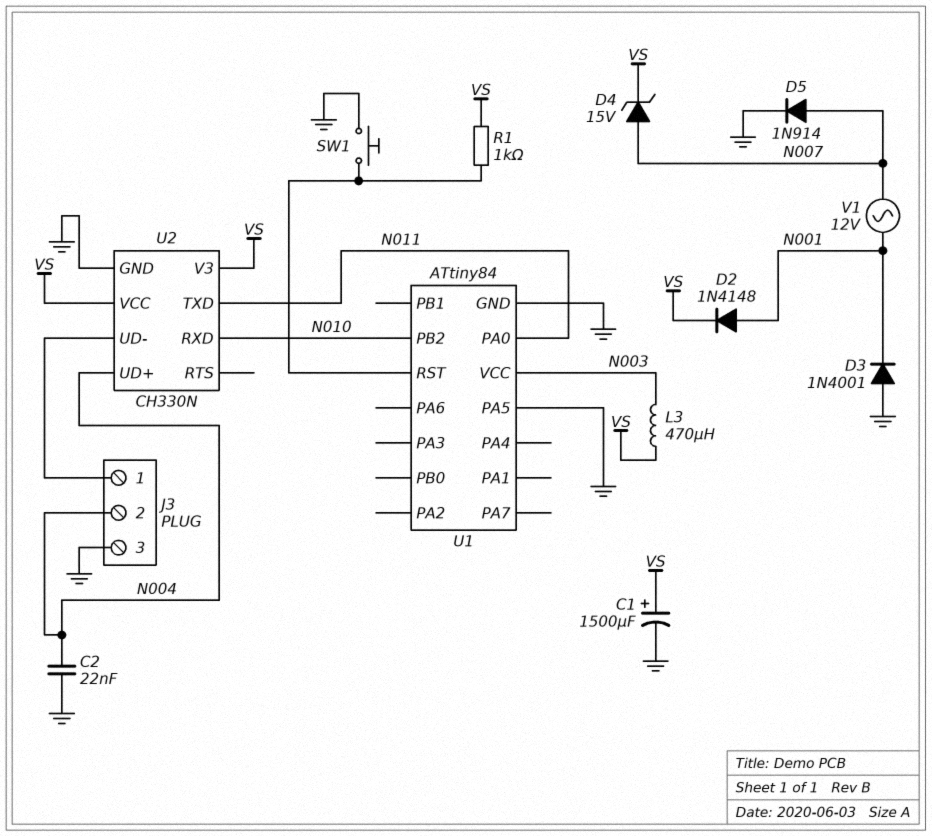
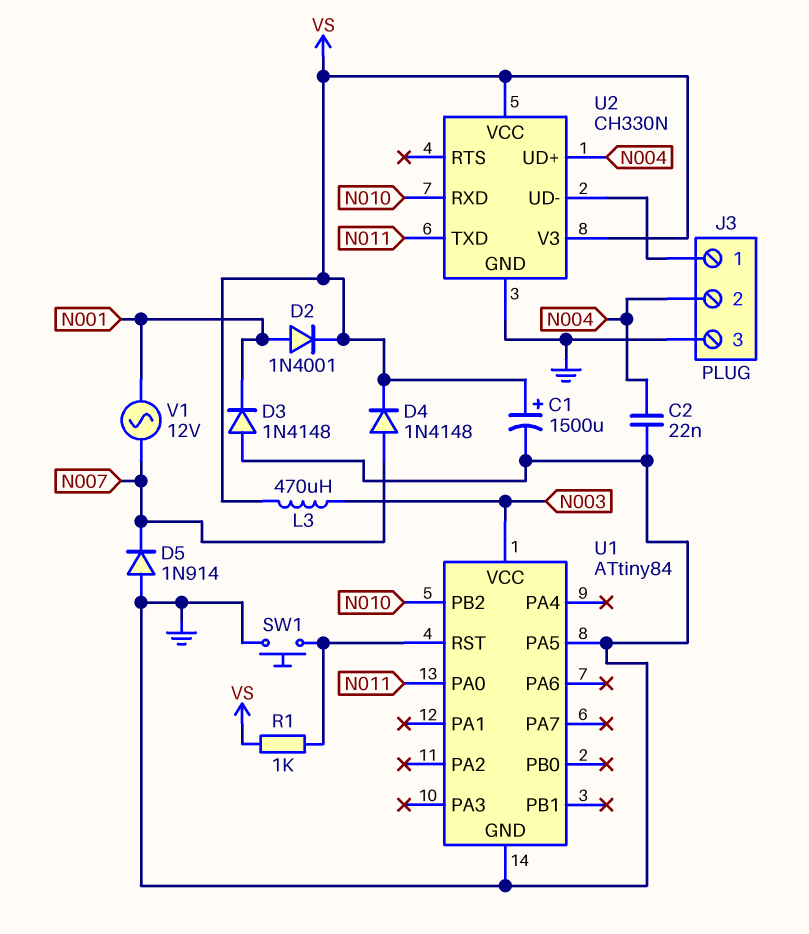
D2: diode 1N4148 (A N001, K VS) -> diode 1N4001 (A N001, K VS)
D3: diode 1N4001 (A GND, K N001) -> diode 1N4148 (A GND, K N001)
D4: zener 15V (A N007, K VS) -> diode 1N4148 (A N007, K VS)
D5: diode 1N914 (A N007, K GND) -> diode 1N914 (A GND, K N007)

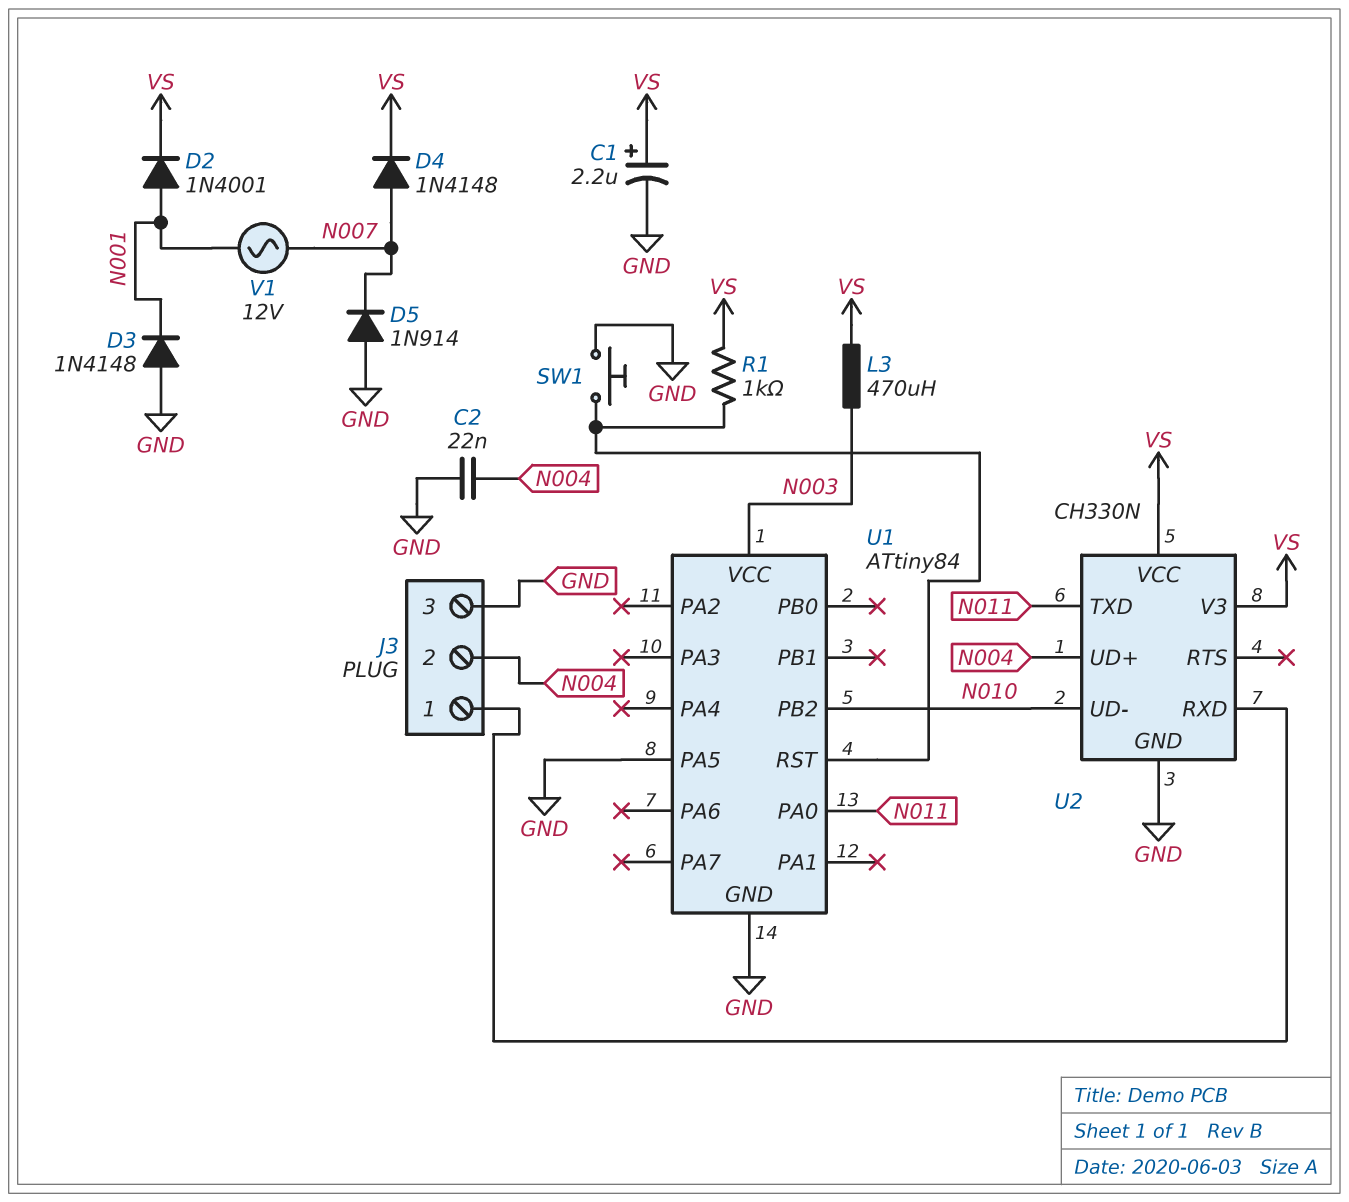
C1: 1500uF (plus VS, minus GND) -> 2.2uF (plus VS, minus GND)
U2 pin RXD: N010 -> J3/1
U2 pin UD-: J3/1 -> N010

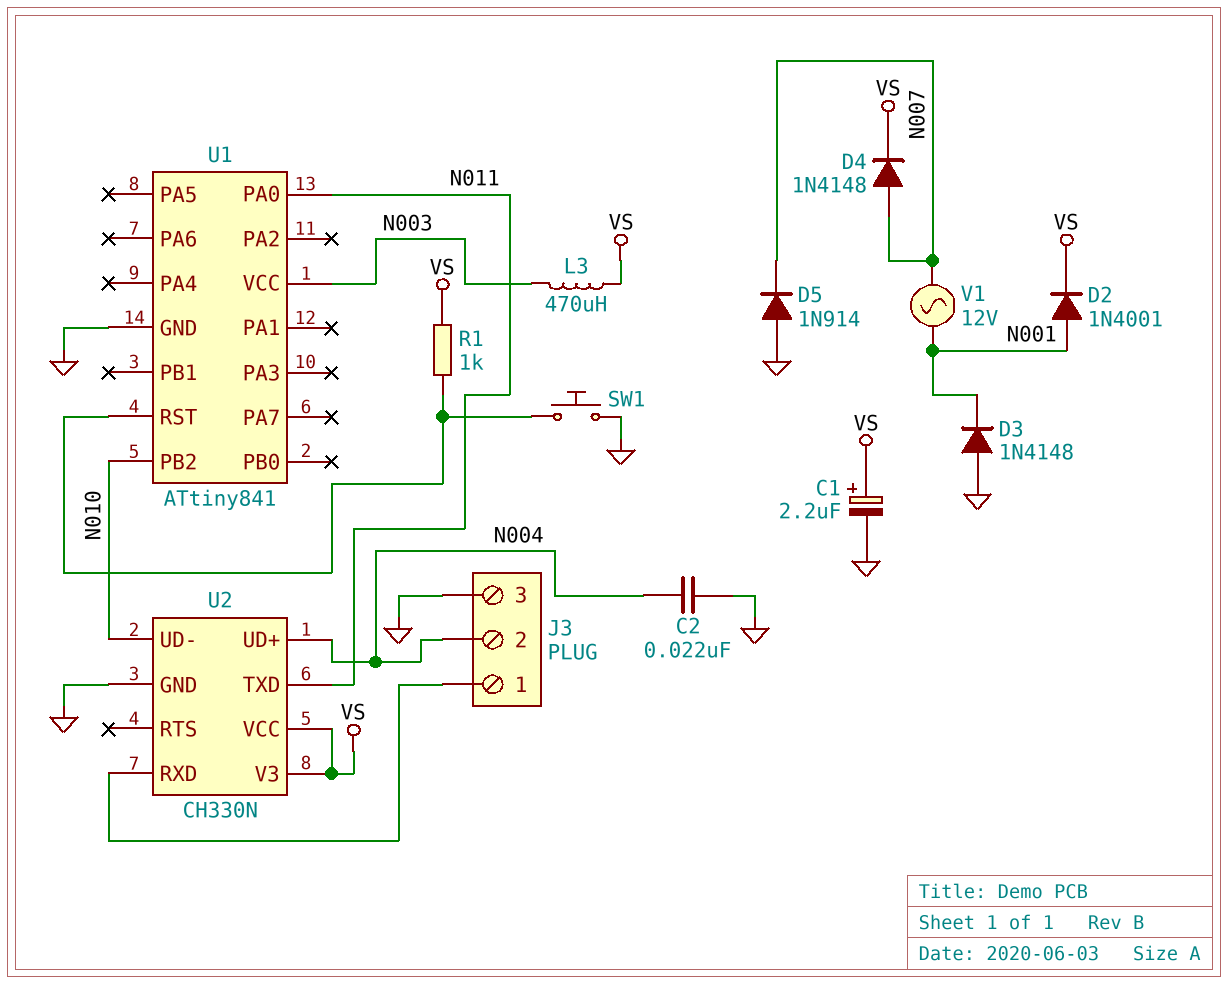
U1: ATtiny84 -> ATtiny841
U1 pin PA5: GND -> none

